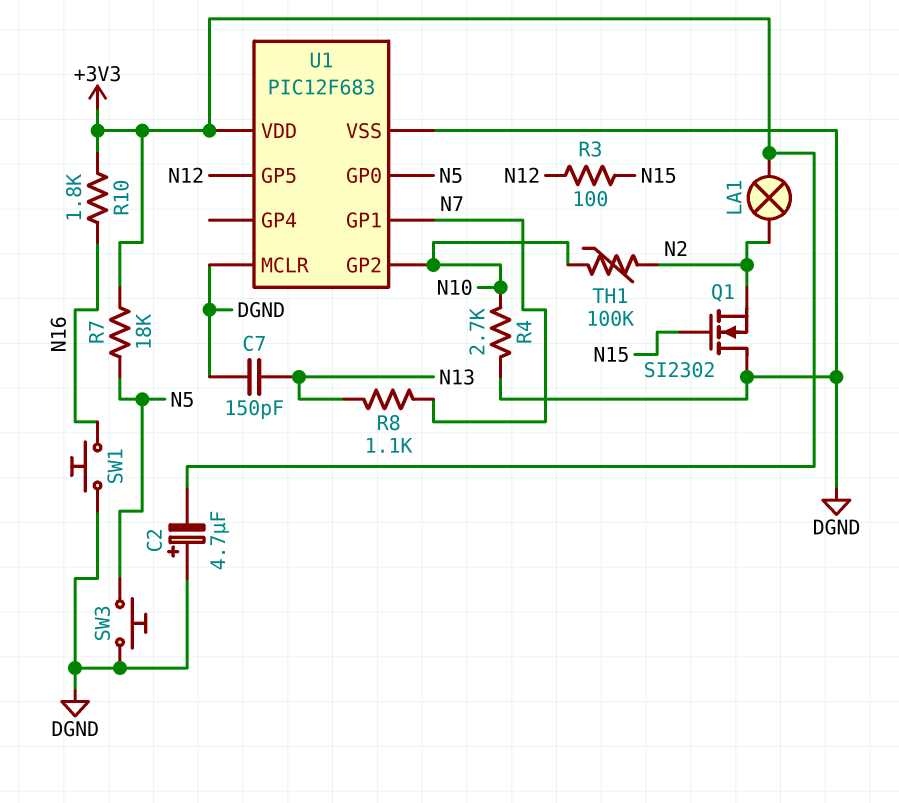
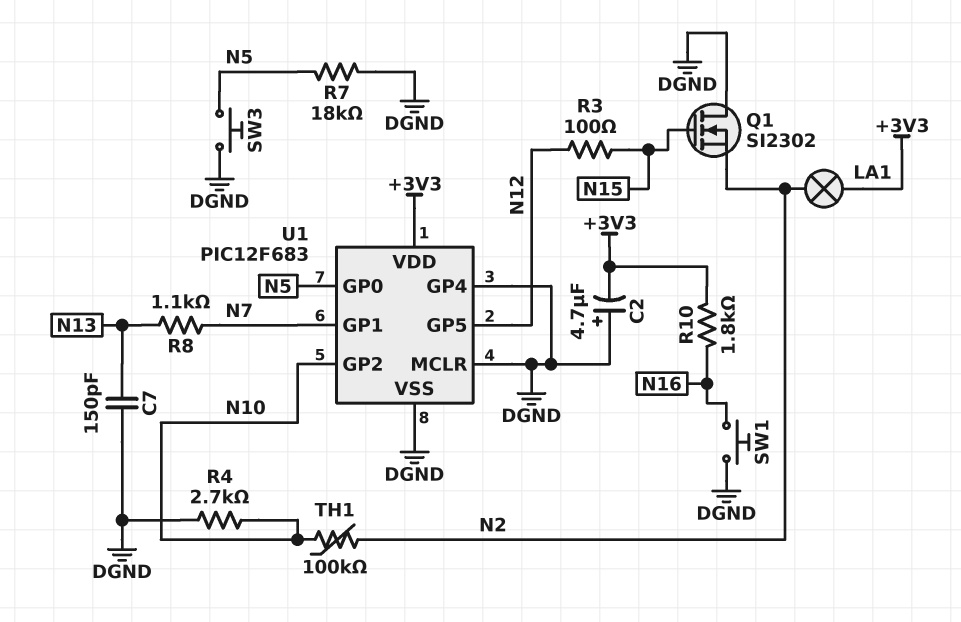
R7: 18k (+3V3, N5) -> 18k (DGND, N5)
U1 pin GP4: none -> DGND

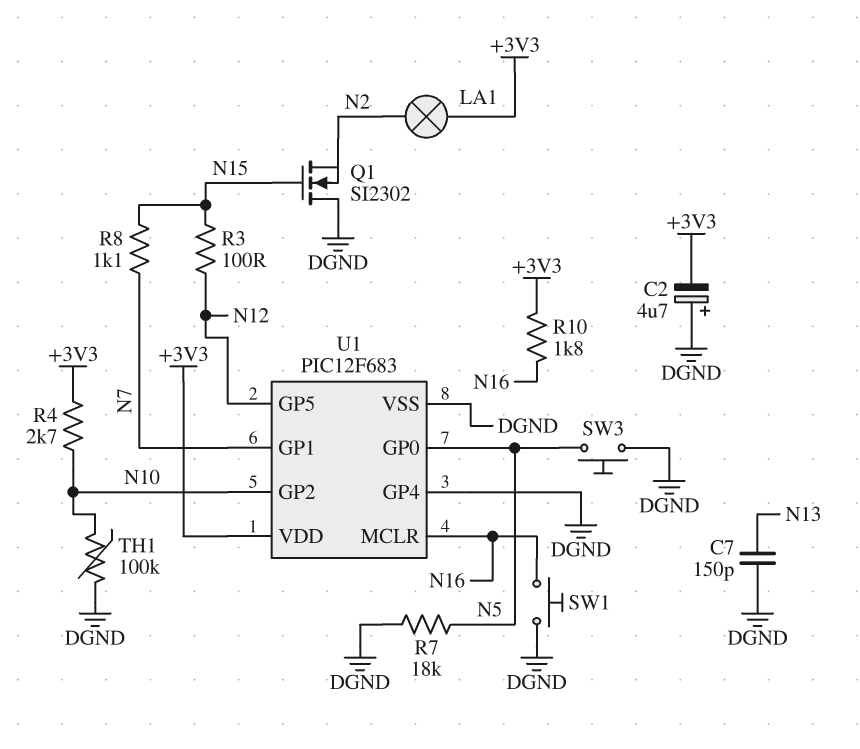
R4: 2.7k (DGND, N10) -> 2.7k (+3V3, N10)
R8: 1.1k (N7, N13) -> 1.1k (N7, N15)
TH1: 100k (N2, N10) -> 100k (DGND, N10)
U1 pin MCLR: DGND -> N16

